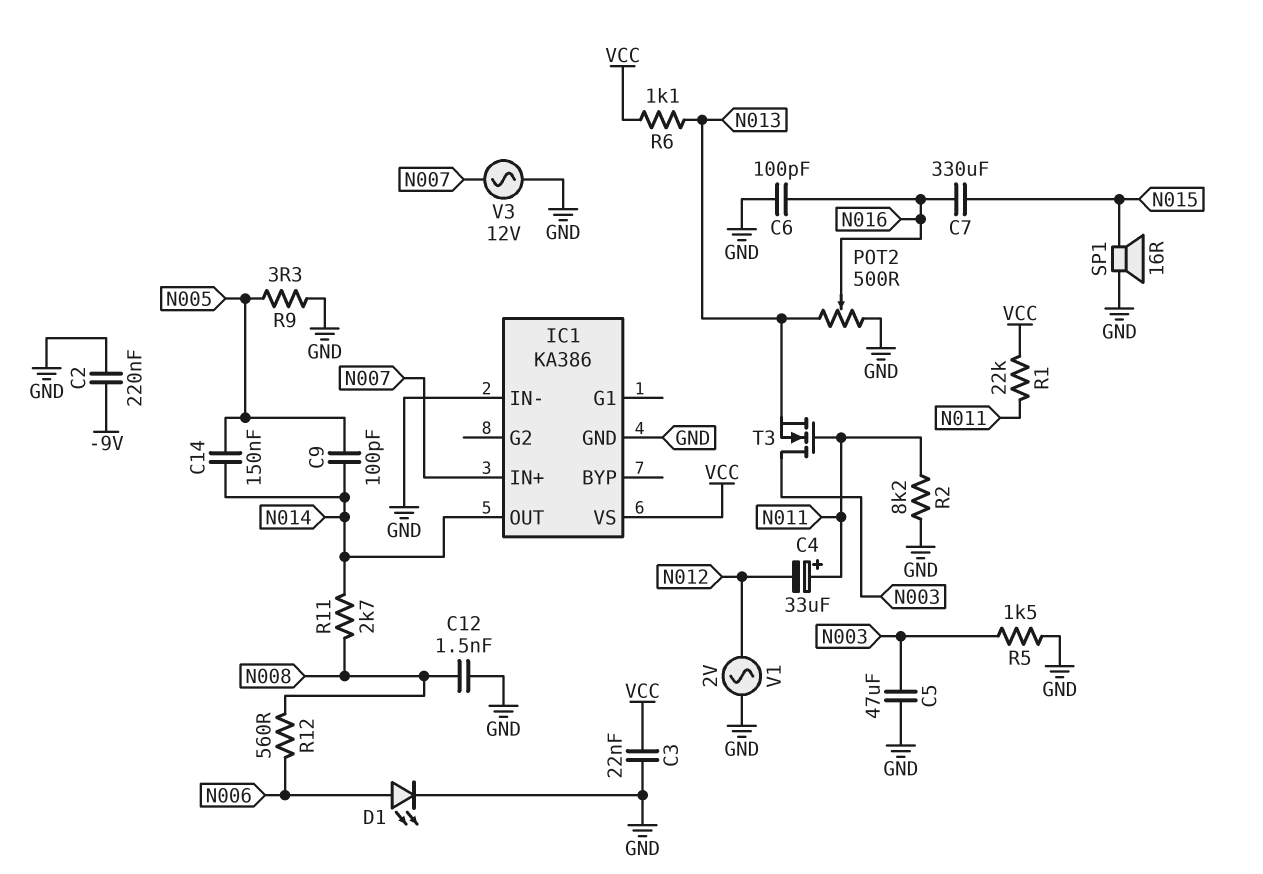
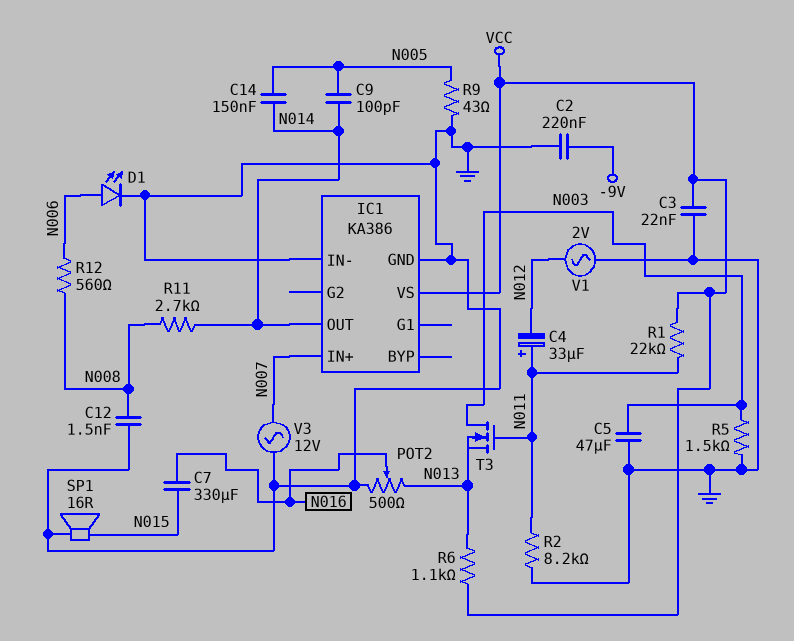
C6: 100pF (GND, N016) -> none
R9: 3.3 (GND, N005) -> 43 (GND, N005)

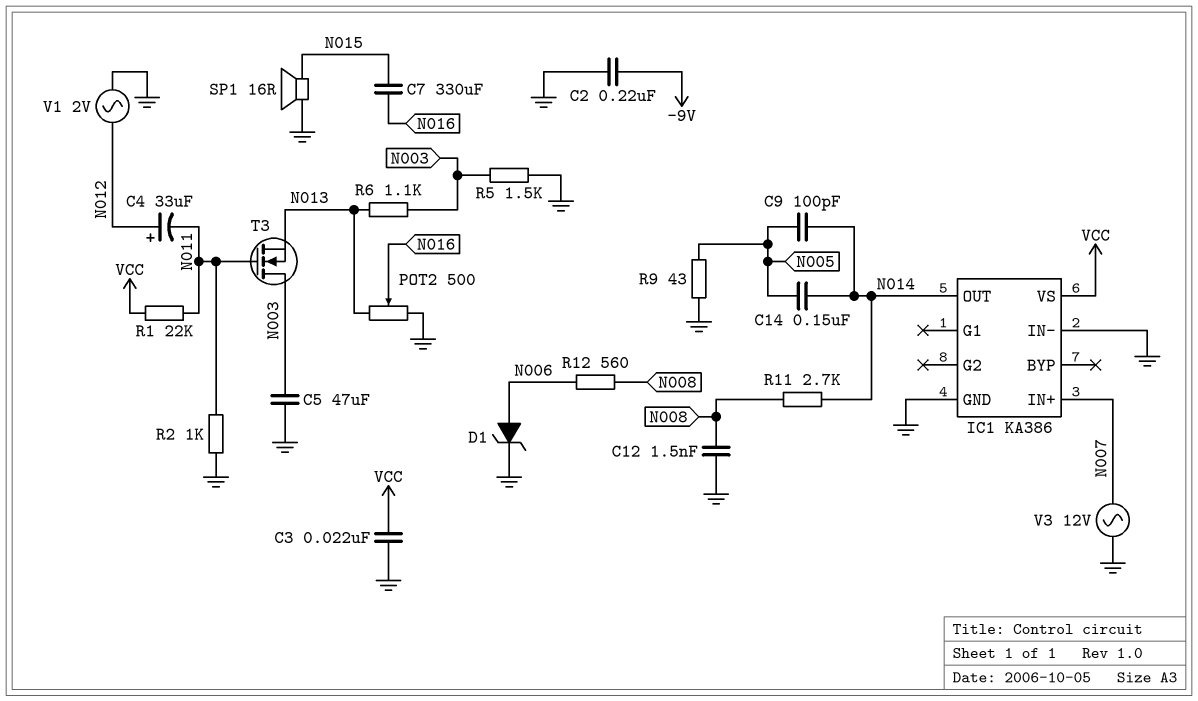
C4: 33uF (plus N011, minus N012) -> 33uF (plus N012, minus N011)
D1: LED (A N006, K GND) -> zener (A N006, K GND)
R2: 8.2k (GND, N011) -> 1k (GND, N011)
R6: 1.1k (N013, VCC) -> 1.1k (N003, N013)

